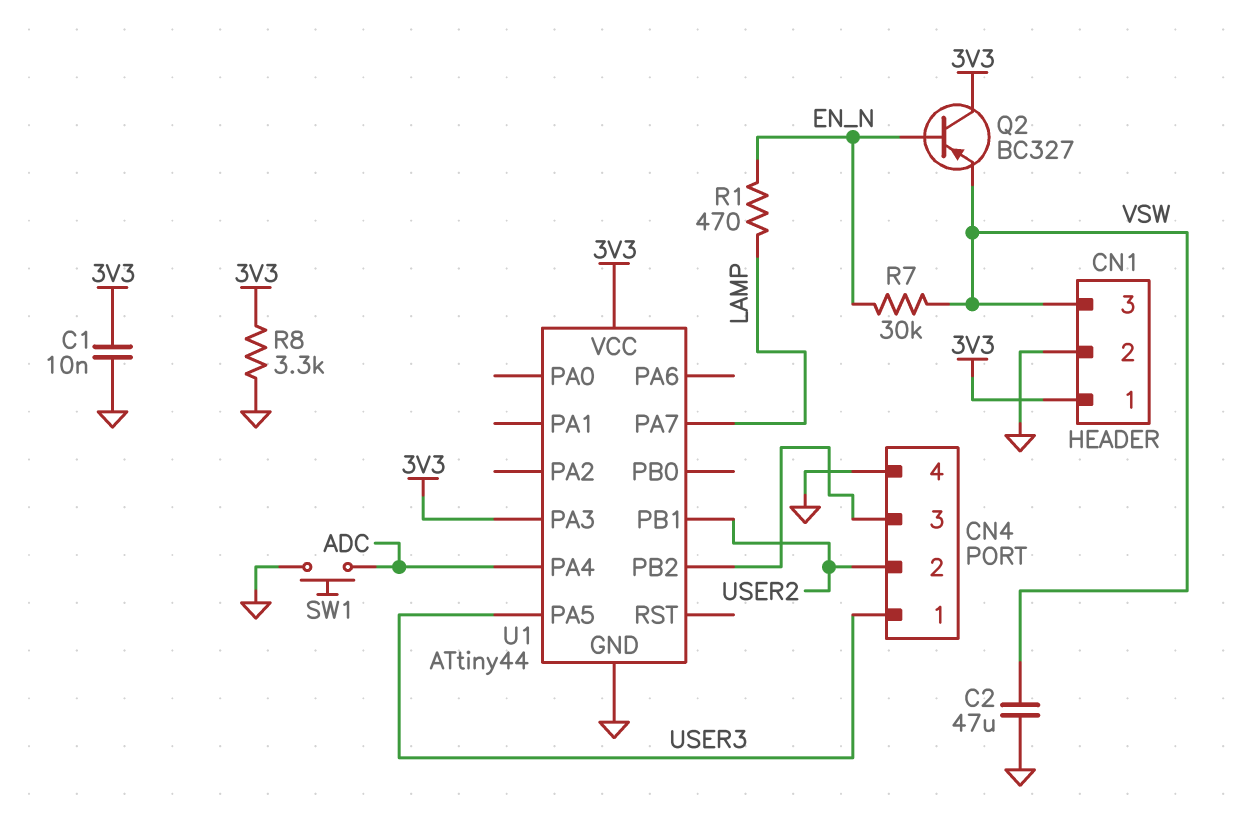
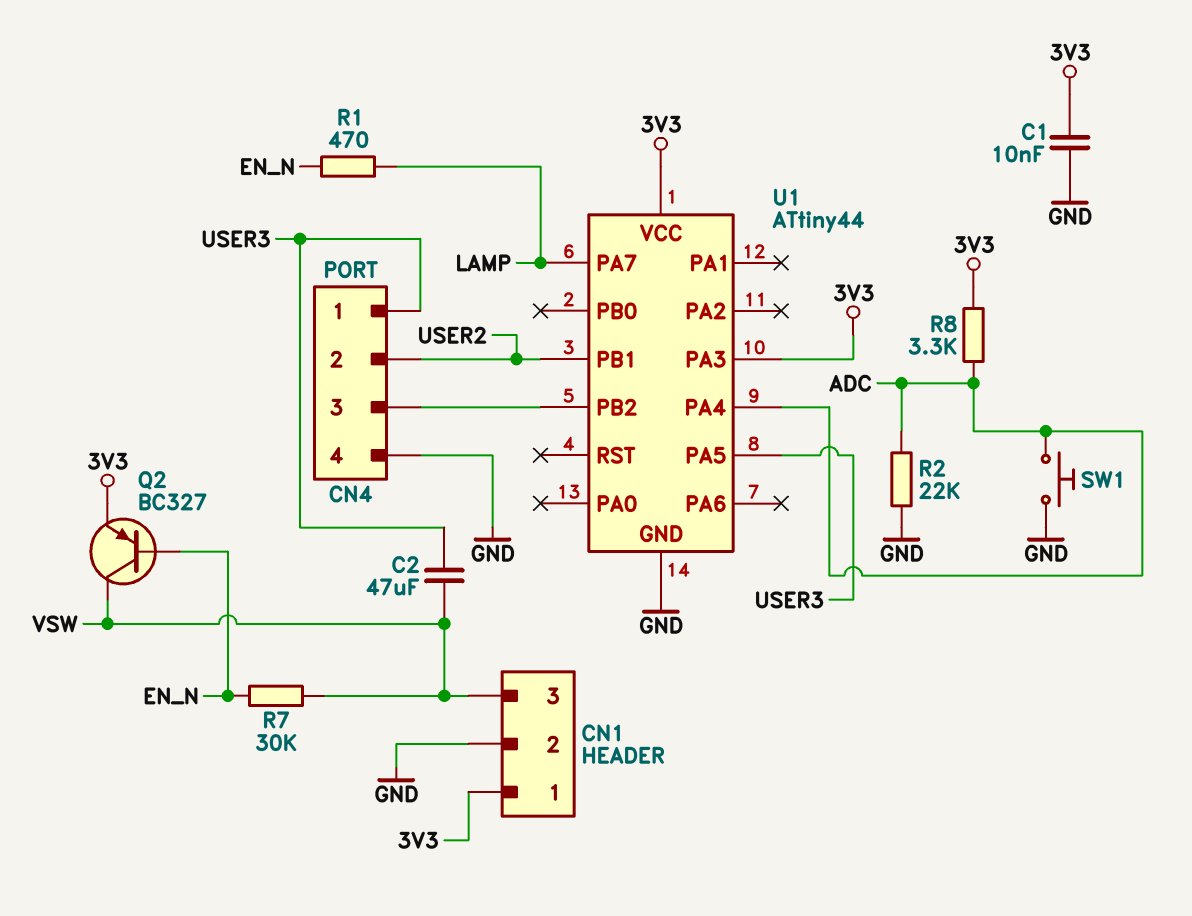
C2: 47uF (GND, VSW) -> 47uF (USER3, VSW)
Q2: PNP BC327 (B EN_N, C 3V3, E VSW) -> PNP BC327 (B EN_N, C VSW, E 3V3)
R2: none -> 22k (ADC, GND)
R8: 3.3k (3V3, GND) -> 3.3k (3V3, ADC)

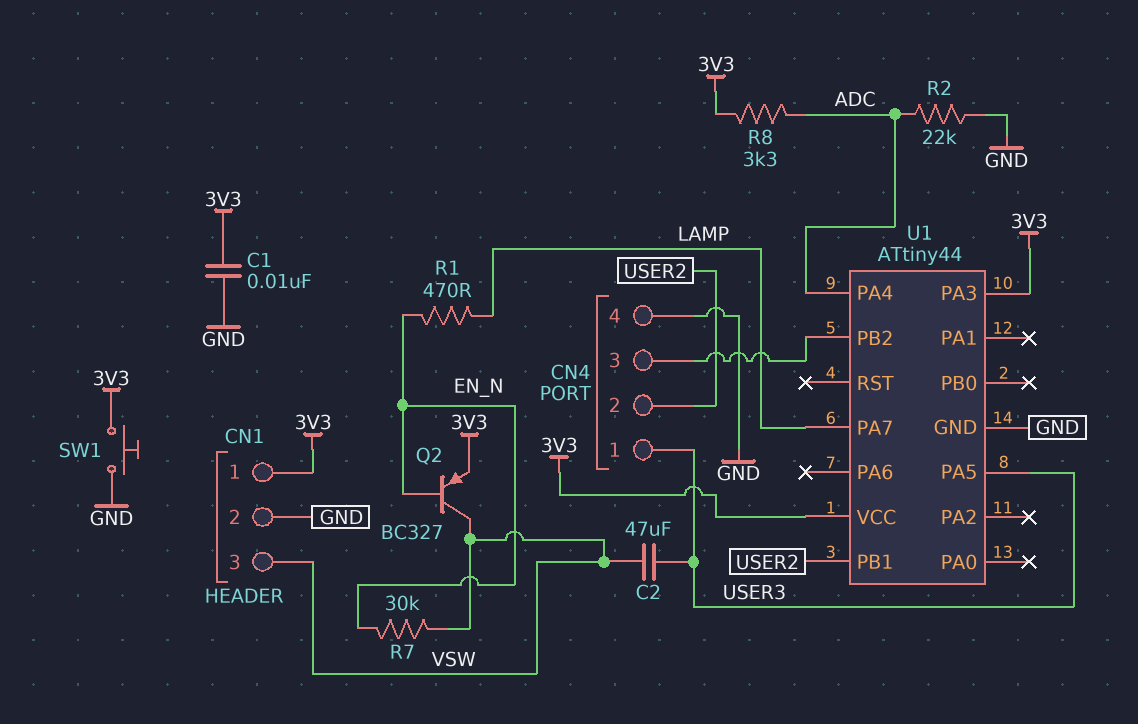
SW1: button (ADC, GND) -> button (3V3, GND)

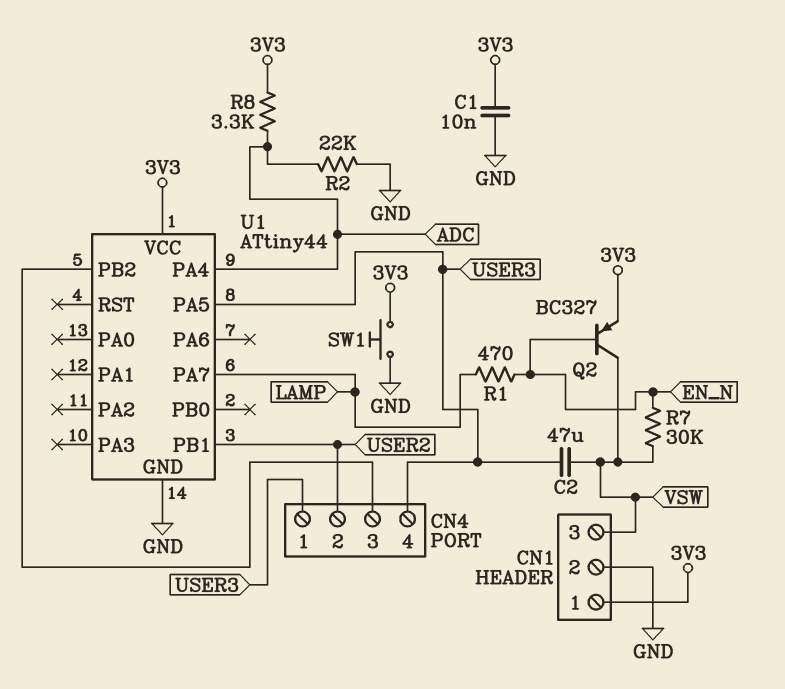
CN4 pin 4: GND -> USER3
U1 pin PA3: 3V3 -> none

